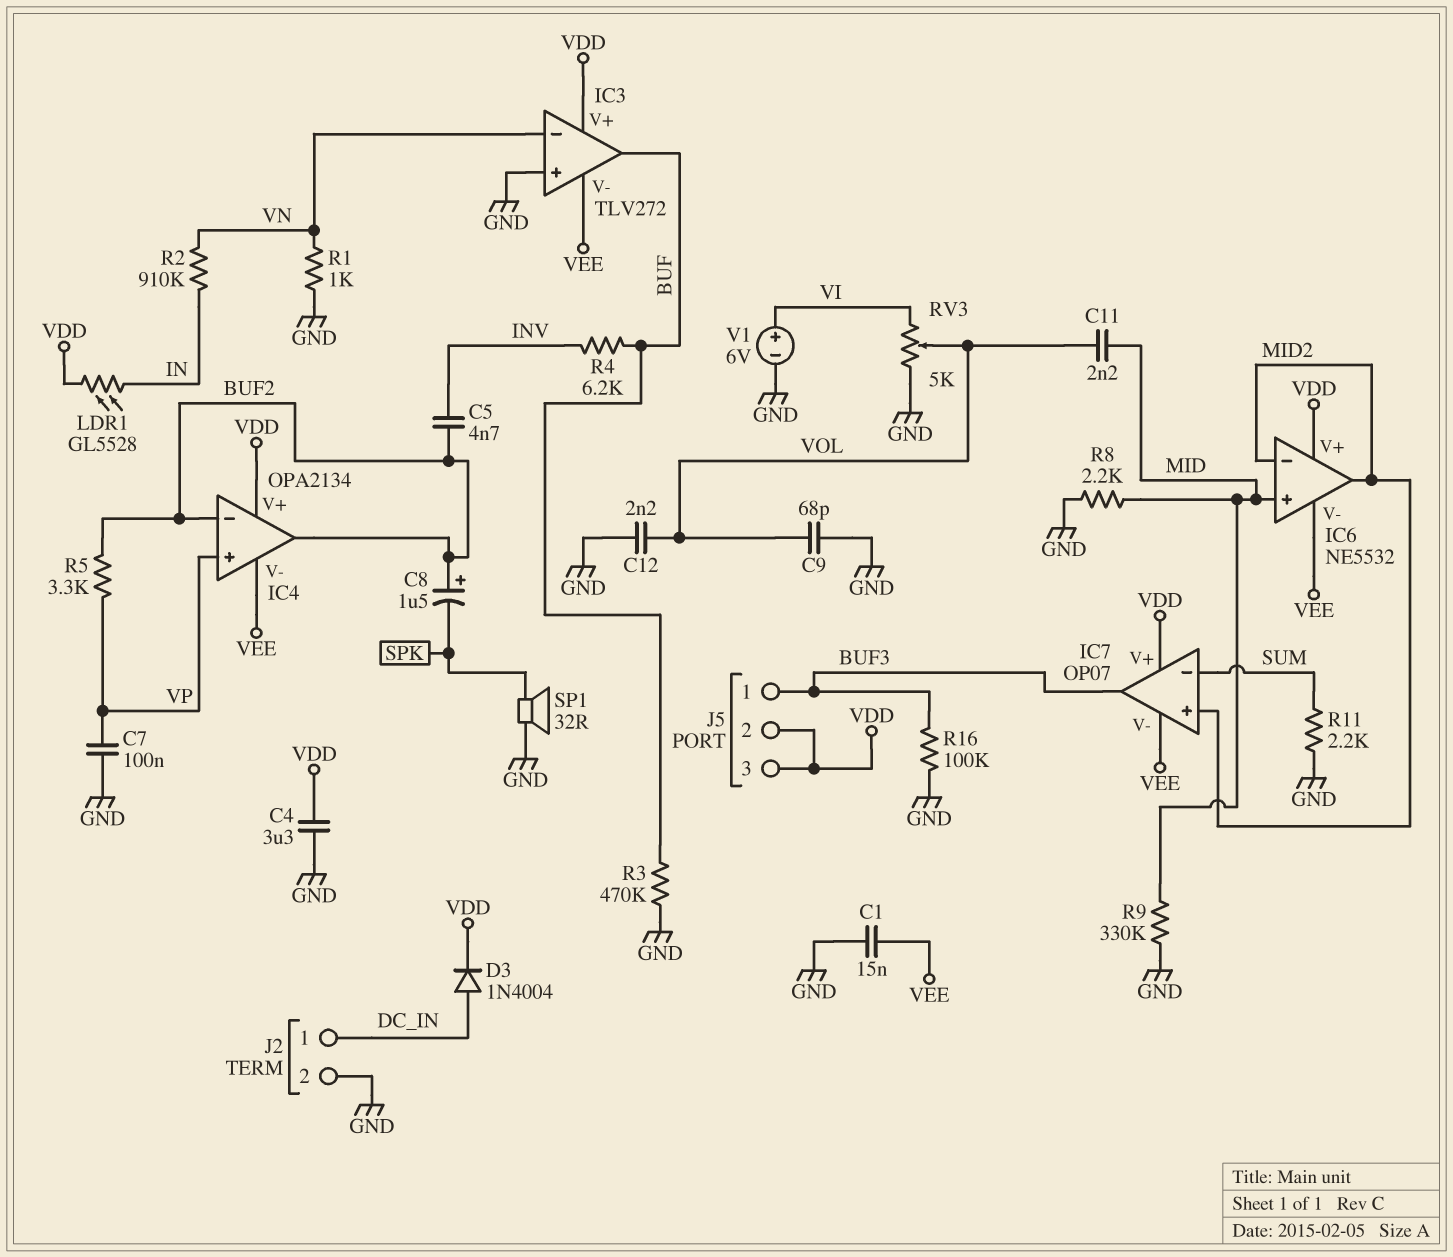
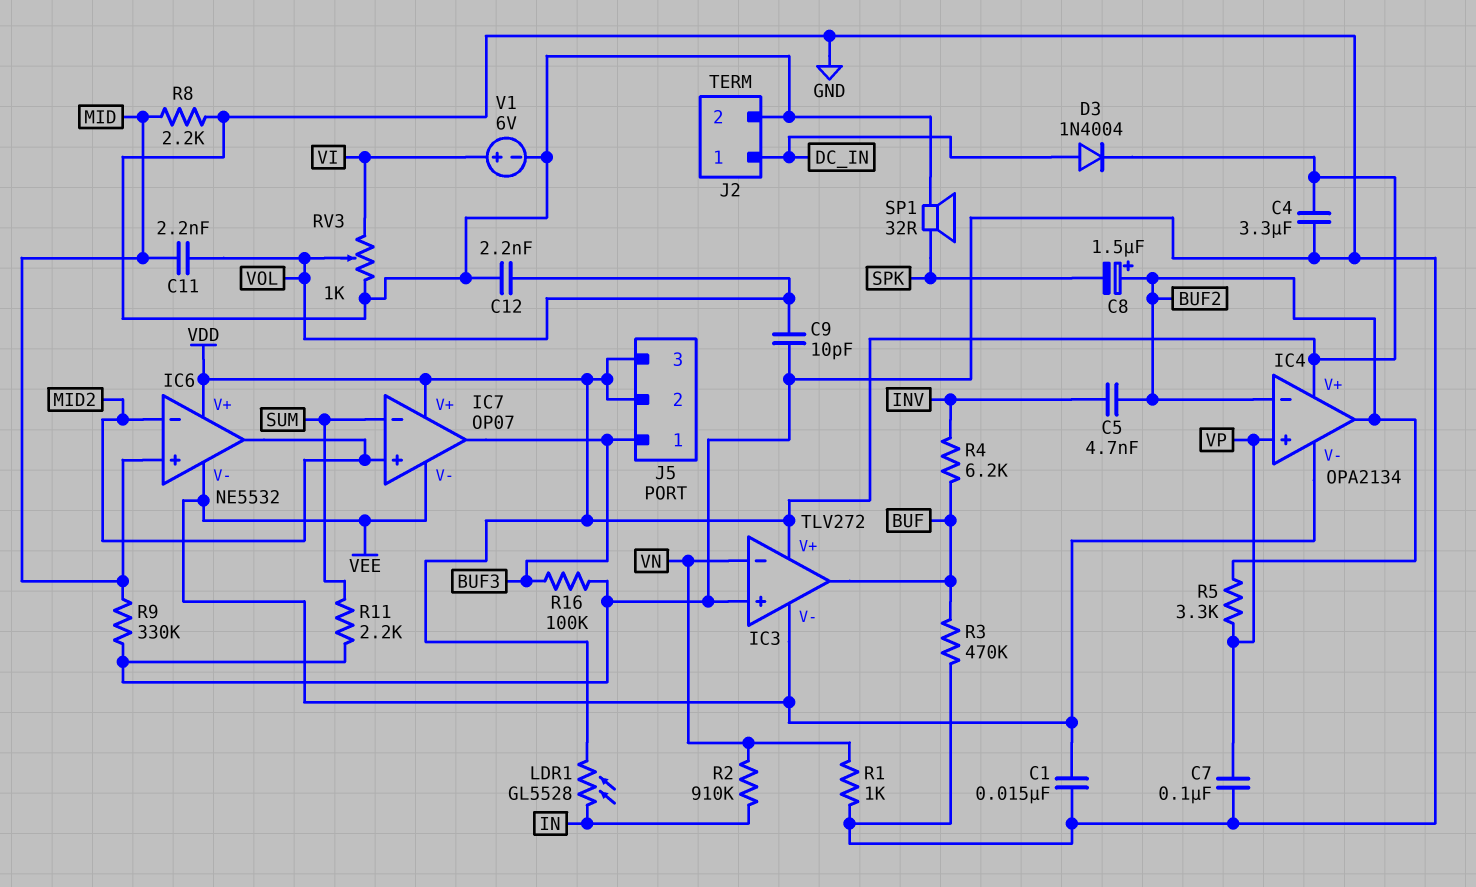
C9: 68pF (GND, VOL) -> 10pF (GND, VOL)
RV3: 5k (GND, VI, wiper VOL) -> 1k (GND, VI, wiper VOL)

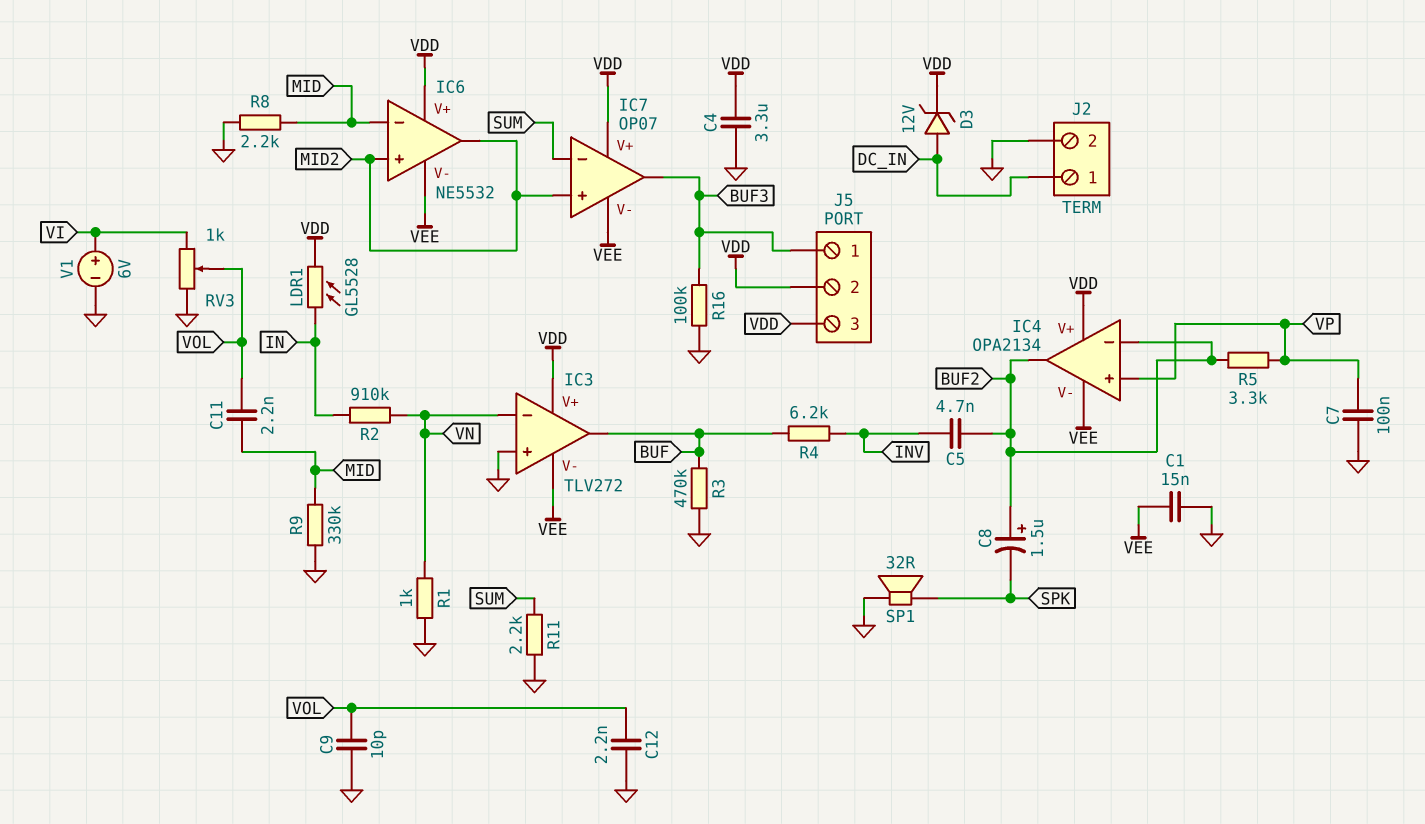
D3: diode 1N4004 (A DC_IN, K VDD) -> zener 12V (A DC_IN, K VDD)
IC6 pin in+: MID -> MID2
IC6 pin in-: MID2 -> MID

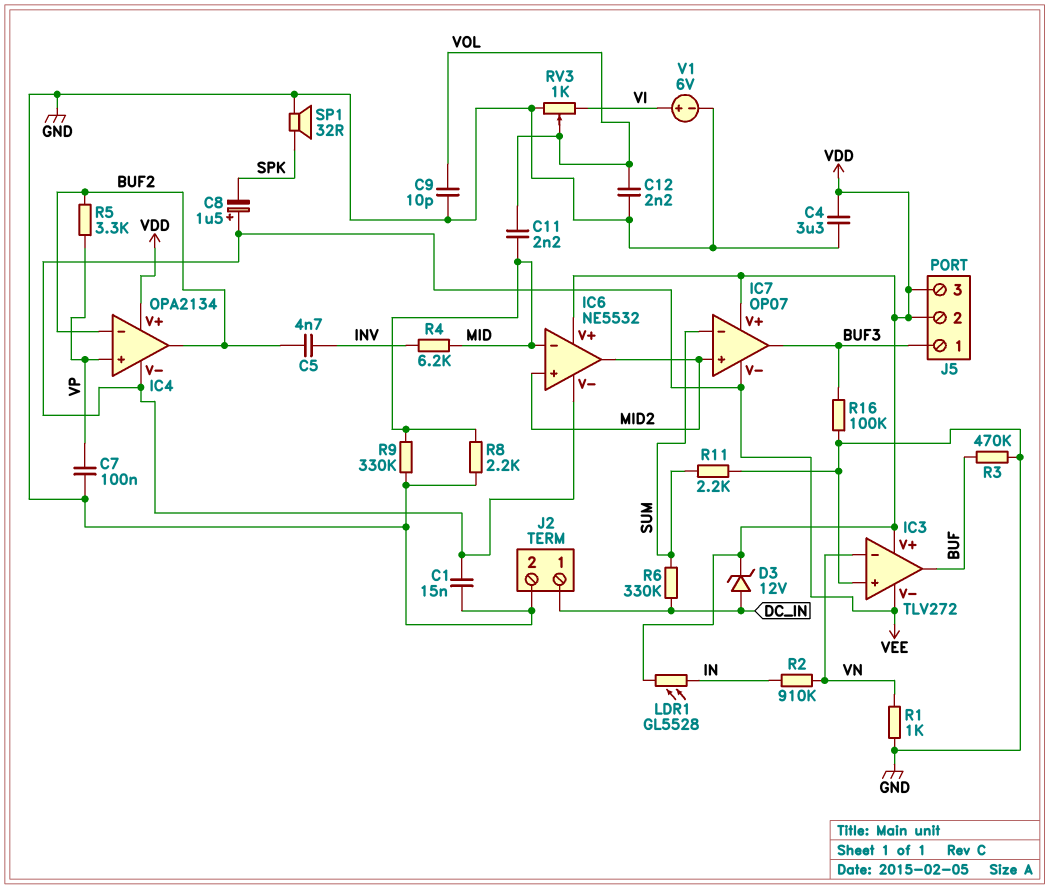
C8: 1.5uF (plus BUF2, minus SPK) -> 1.5uF (plus VEE, minus SPK)
R4: 6.2k (BUF, INV) -> 6.2k (INV, MID)
R6: none -> 330k (DC_IN, SUM)

